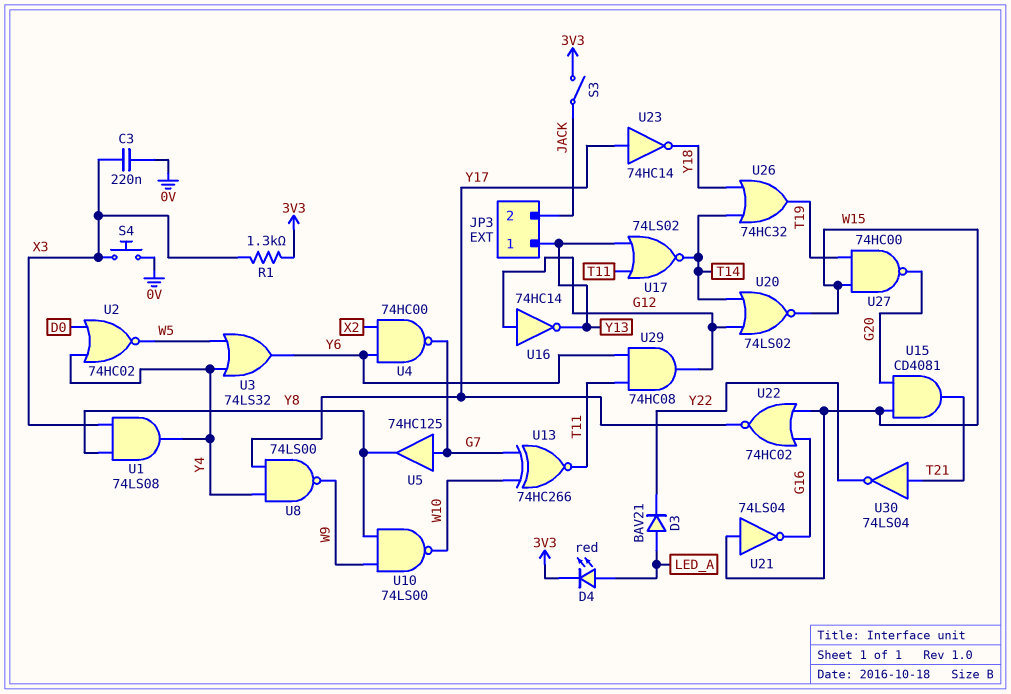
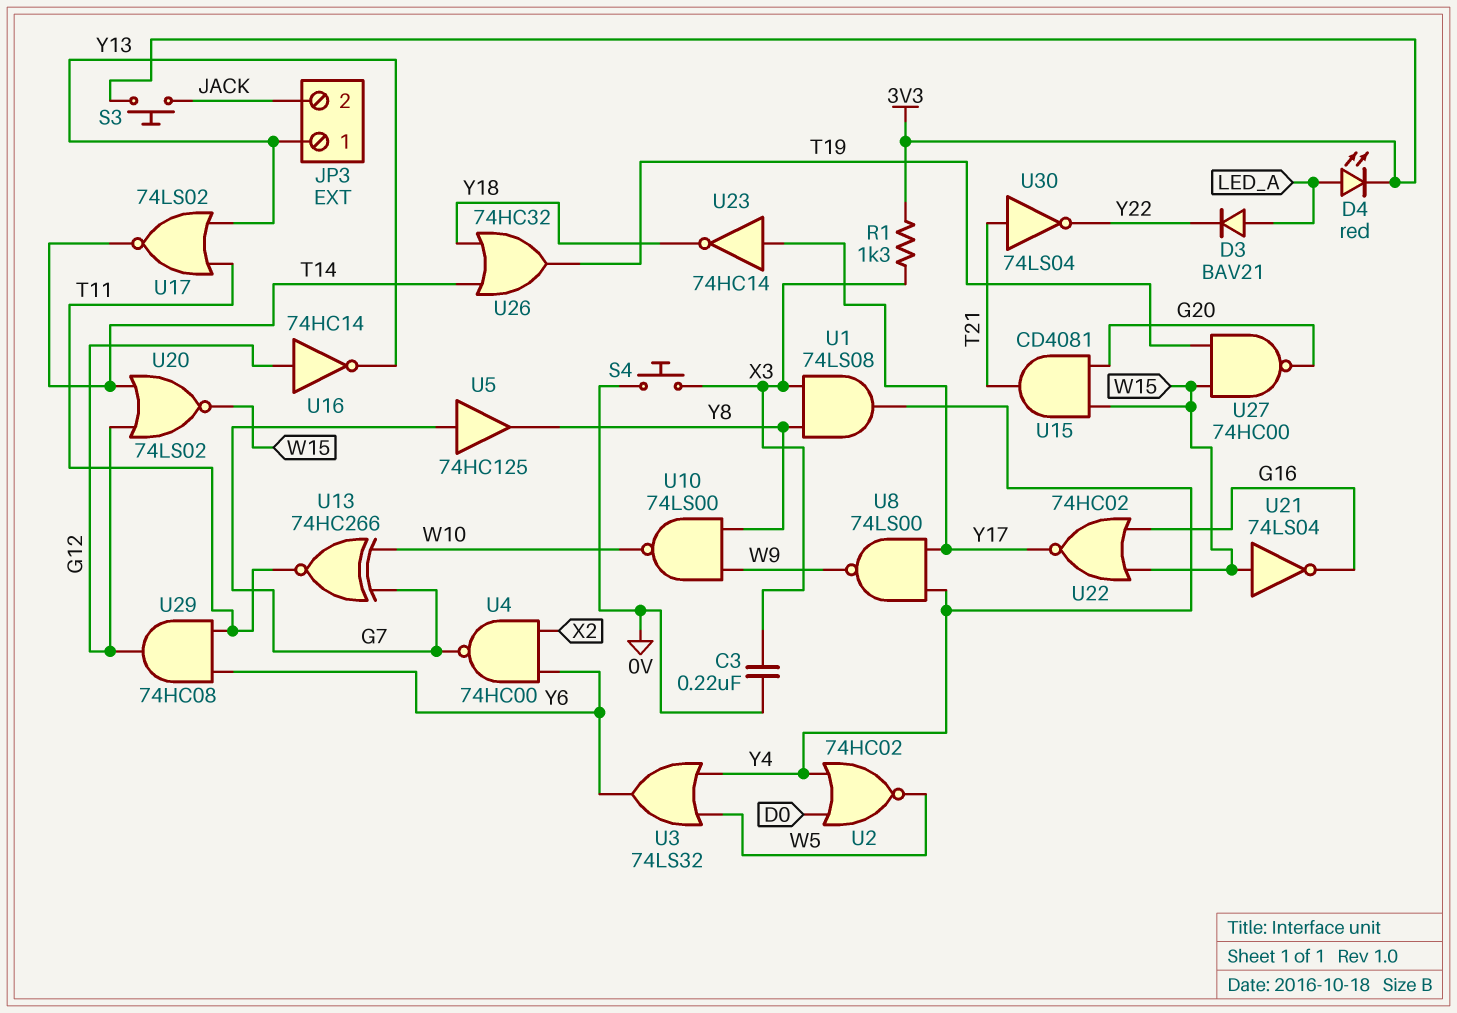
S3: switch (3V3, JACK) -> button (3V3, JACK)

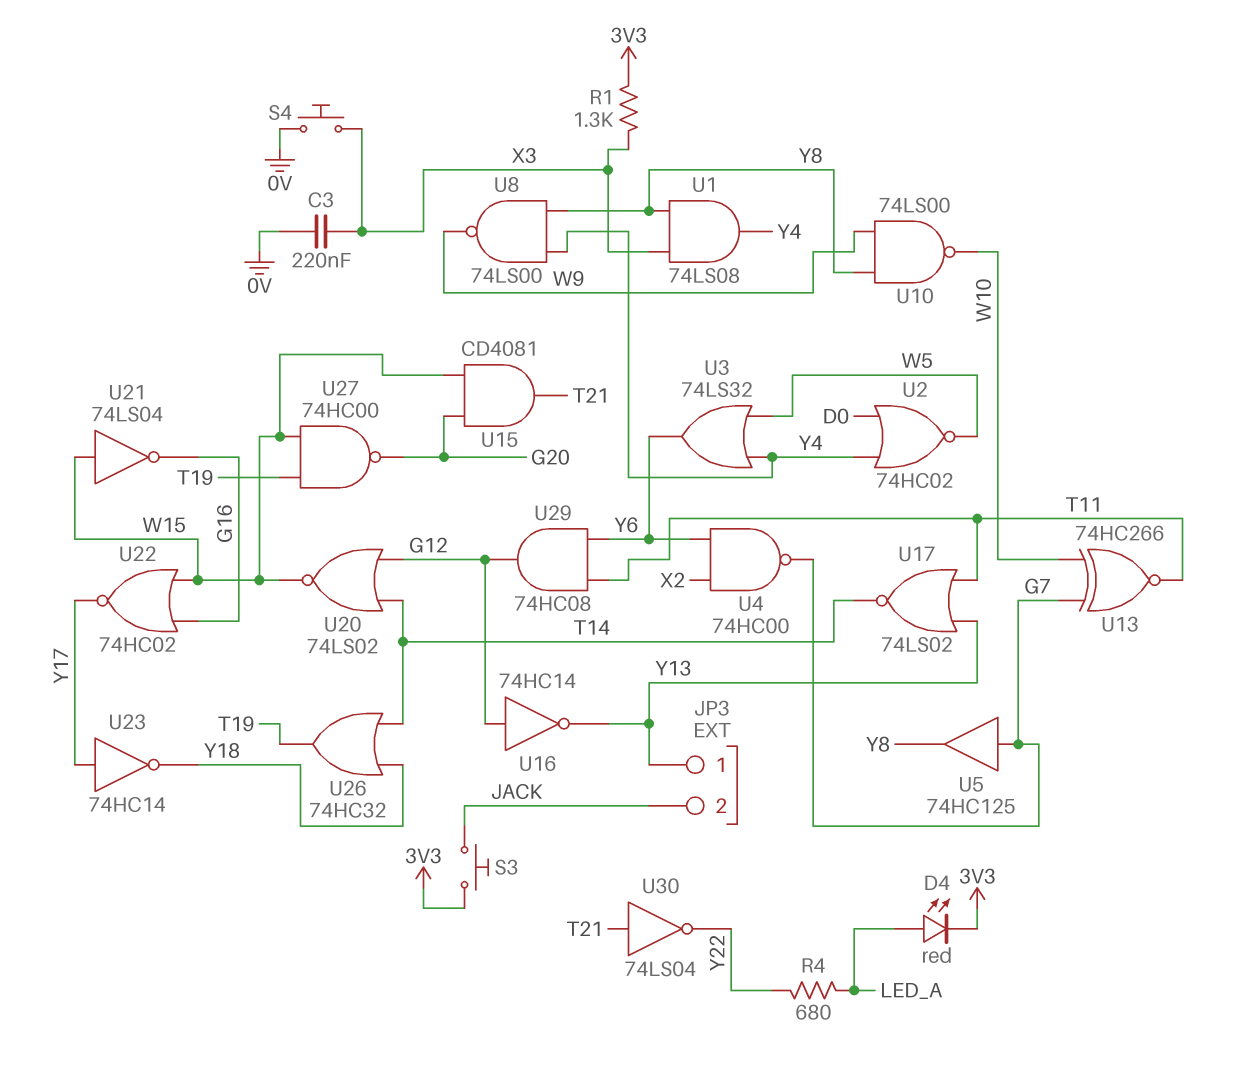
D3: diode BAV21 (A LED_A, K Y22) -> none
R4: none -> 680 (LED_A, Y22)
U8: NAND 74LS00 (in Y4, in Y17, out W9) -> NAND 74LS00 (in Y4, in Y8, out W9)

